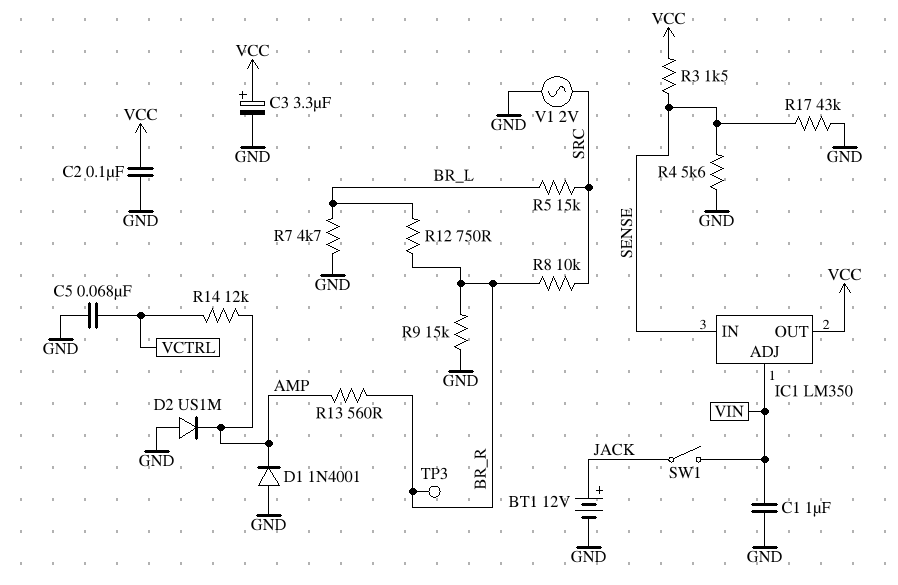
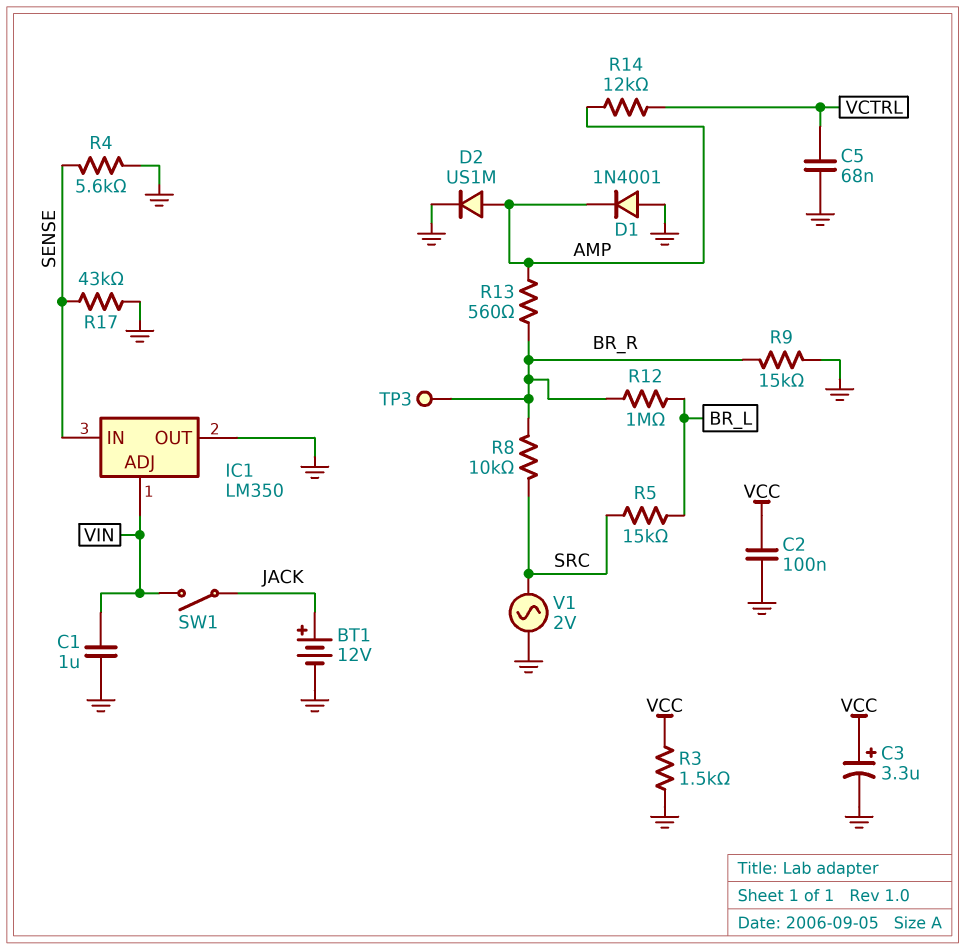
D2: diode US1M (A GND, K AMP) -> diode US1M (A AMP, K GND)
IC1 pin OUT: VCC -> GND
R3: 1.5k (SENSE, VCC) -> 1.5k (GND, VCC)
R7: 4.7k (BR_L, GND) -> none
R12: 750 (BR_L, BR_R) -> 1M (BR_L, BR_R)

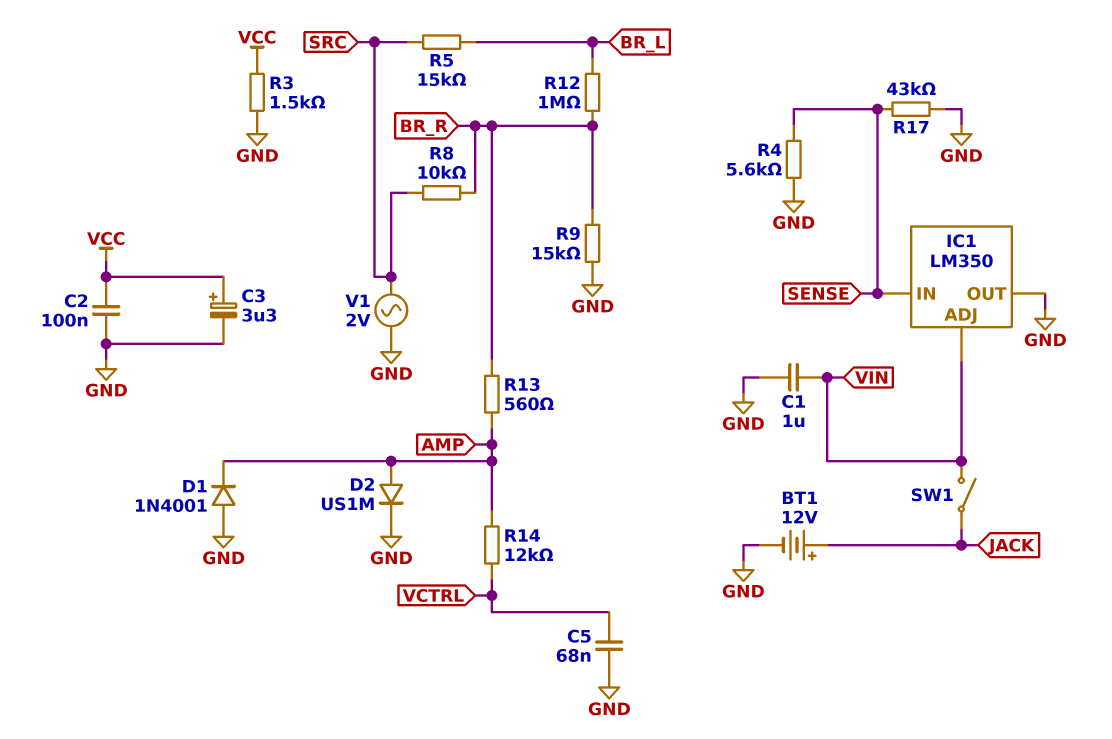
TP3: test point (BR_R) -> none

